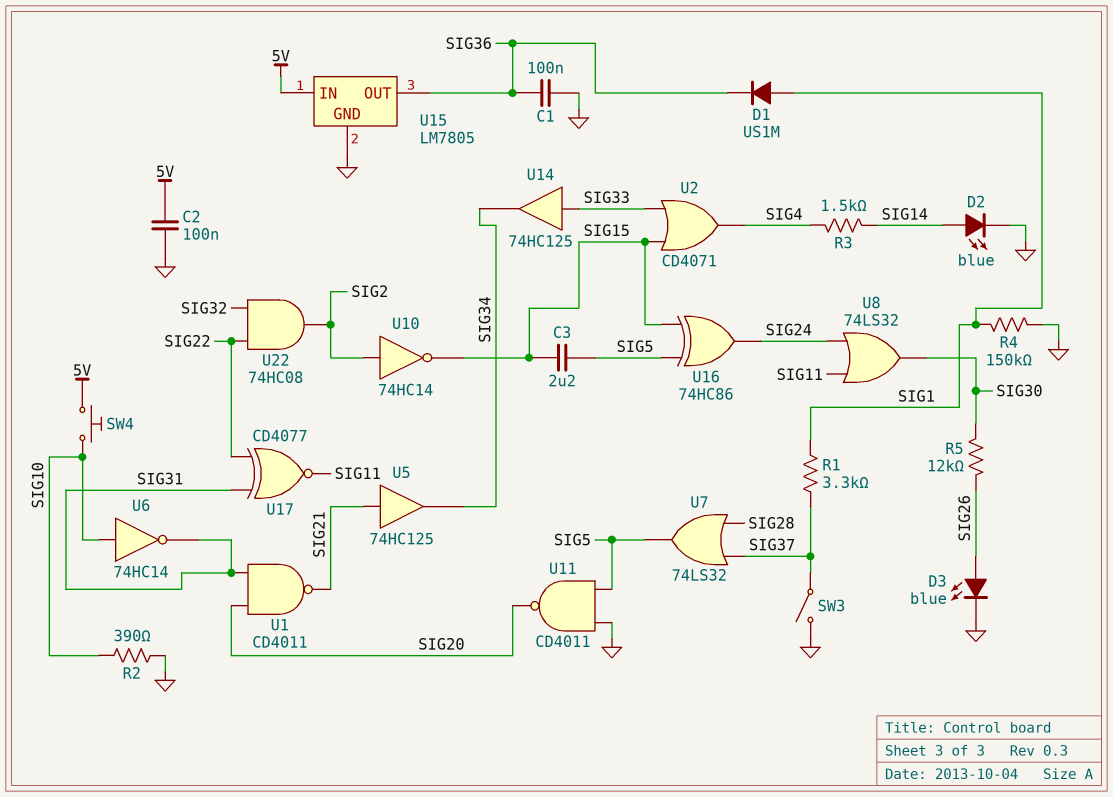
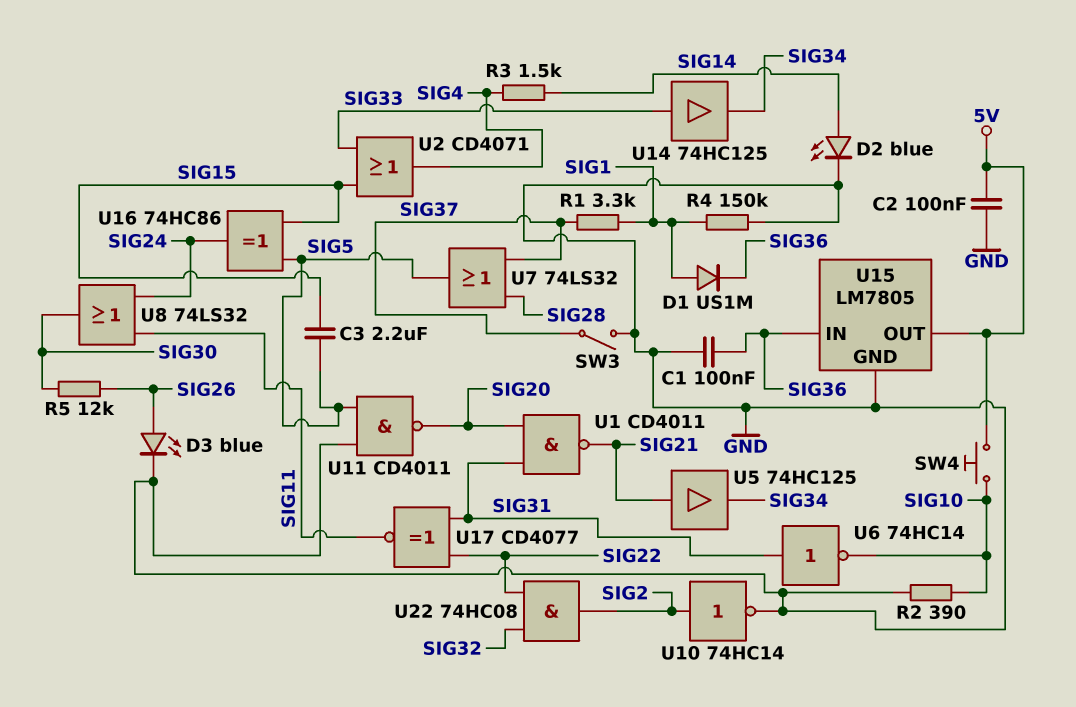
U6: NOT 74HC14 (in SIG10, out SIG31) -> NOT 74HC14 (in SIG31, out SIG10)
U10: NOT 74HC14 (in SIG2, out SIG15) -> NOT 74HC14 (in SIG2, out GND)
U15 pin IN: 5V -> SIG36
U15 pin OUT: SIG36 -> 5V

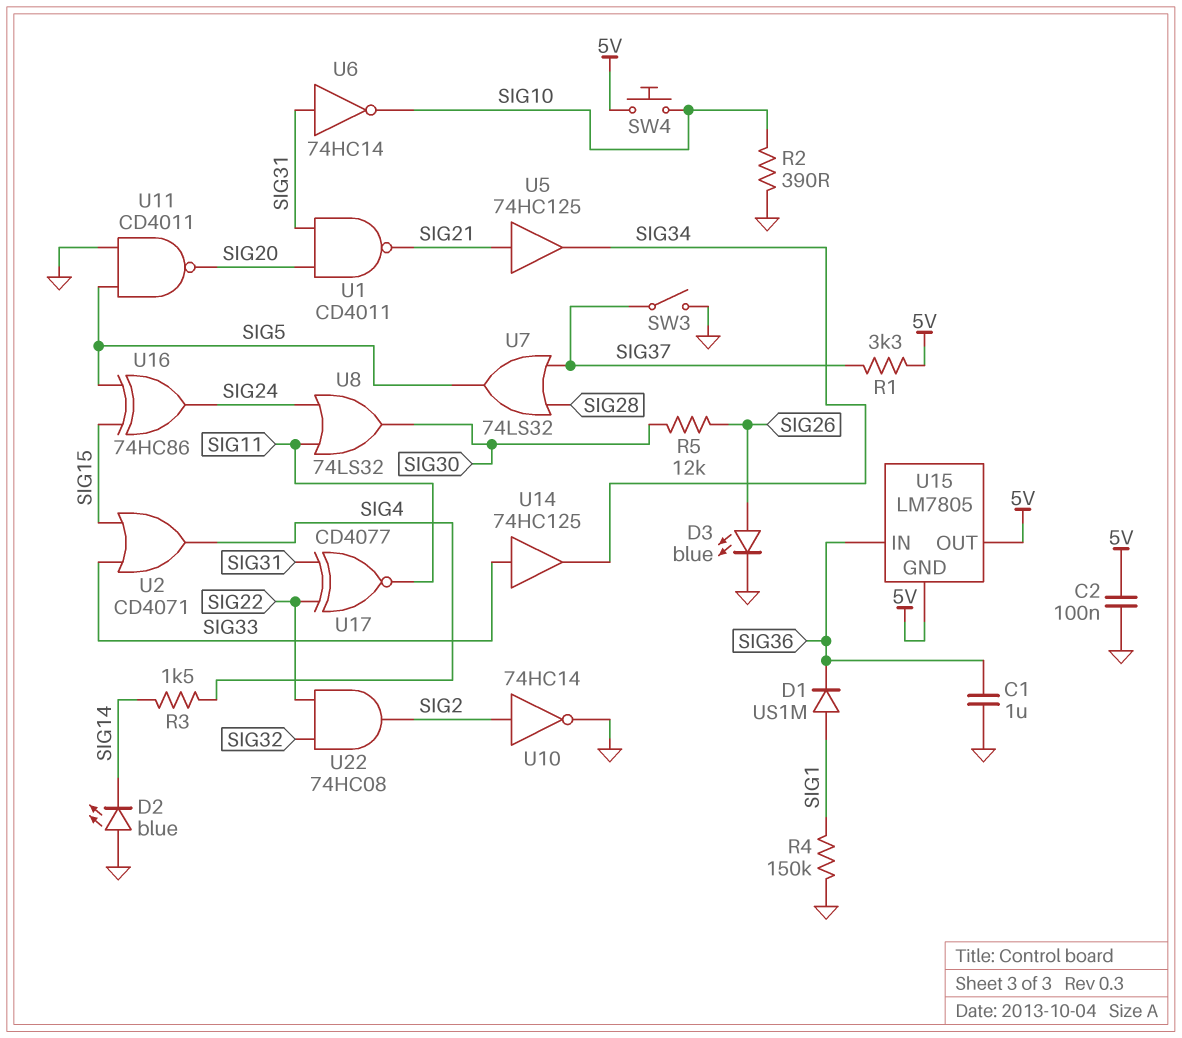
C1: 100nF (GND, SIG36) -> 1uF (GND, SIG36)
C3: 2.2uF (SIG5, SIG15) -> none
D2: LED blue (A SIG14, K GND) -> LED blue (A GND, K SIG14)
R1: 3.3k (SIG1, SIG37) -> 3.3k (5V, SIG37)
U15 pin GND: GND -> 5V

